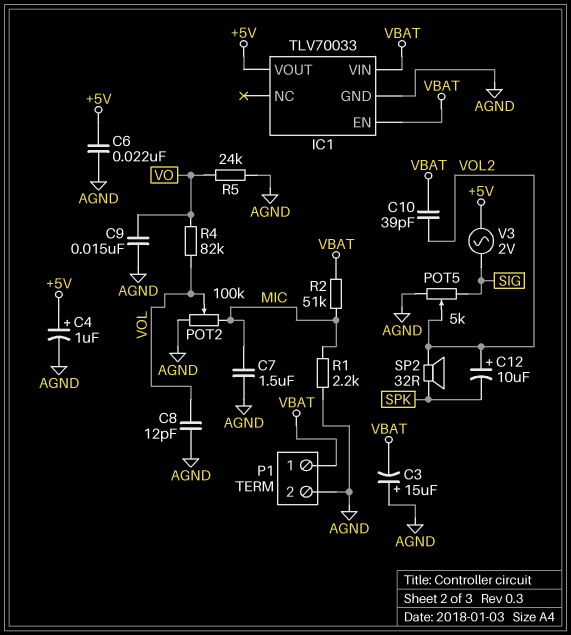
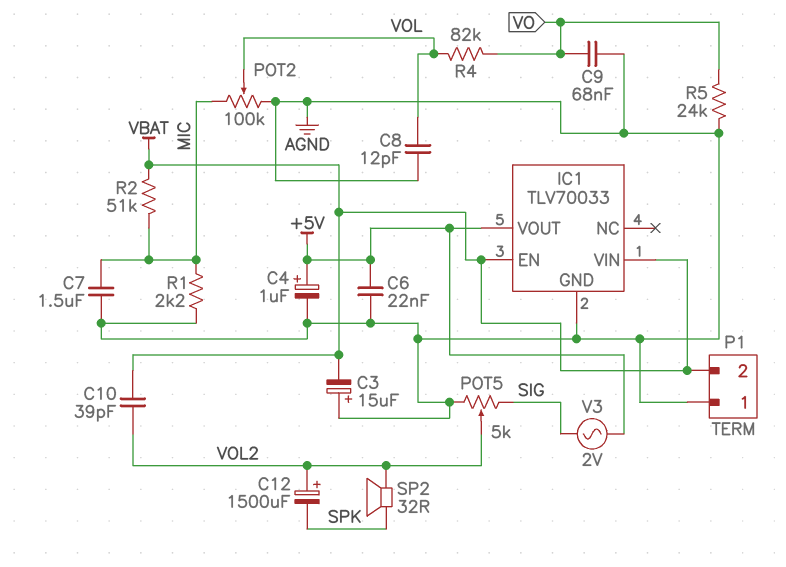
C9: 15nF (AGND, VO) -> 68nF (AGND, VO)
C12: 10uF (plus VOL2, minus SPK) -> 1500uF (plus VOL2, minus SPK)
P1 pin 1: VBAT -> AGND
P1 pin 2: AGND -> VBAT

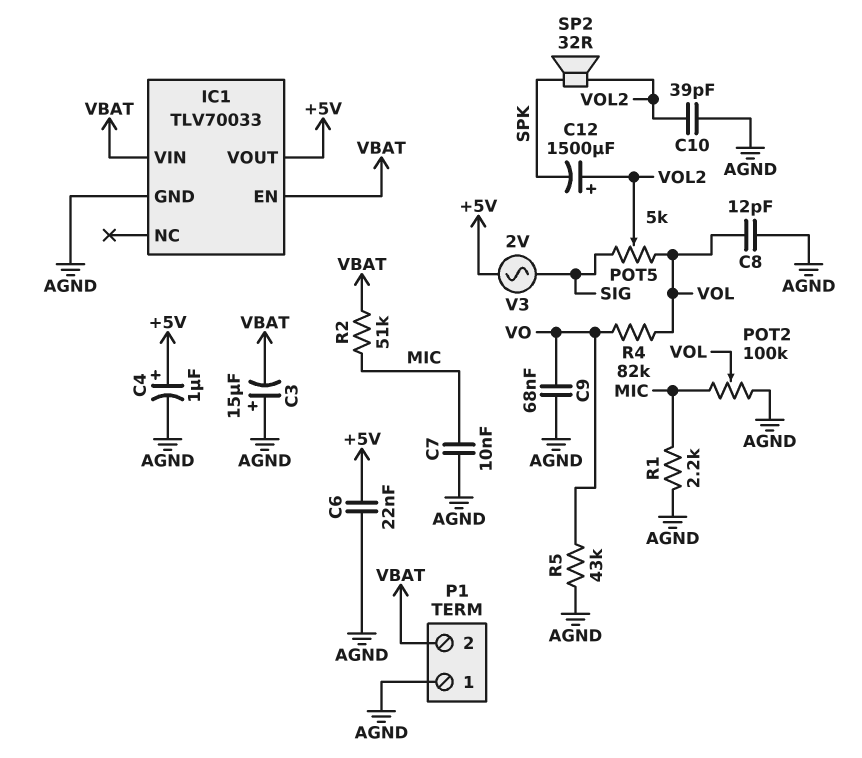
C7: 1.5uF (AGND, MIC) -> 10nF (AGND, MIC)
C10: 39pF (VBAT, VOL2) -> 39pF (AGND, VOL2)
POT5: 5k (AGND, SIG, wiper VOL2) -> 5k (SIG, VOL, wiper VOL2)
R5: 24k (AGND, VO) -> 43k (AGND, VO)

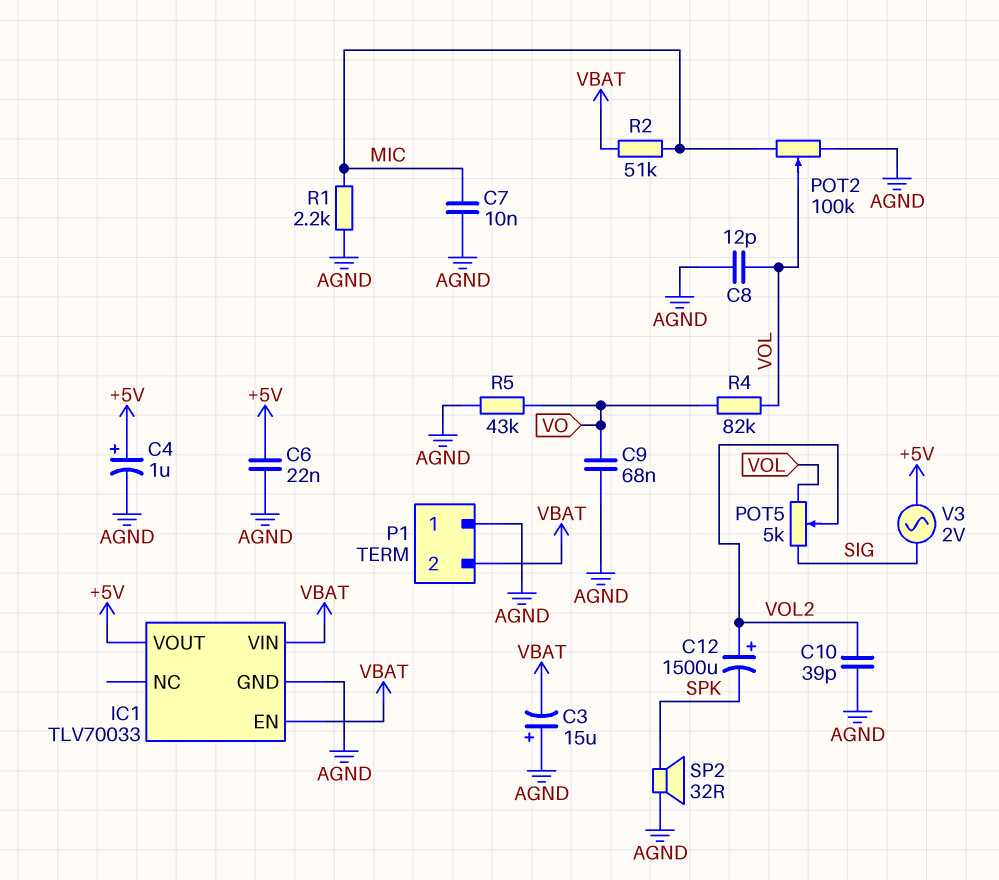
SP2: speaker 32R (SPK, VOL2) -> speaker 32R (AGND, SPK)

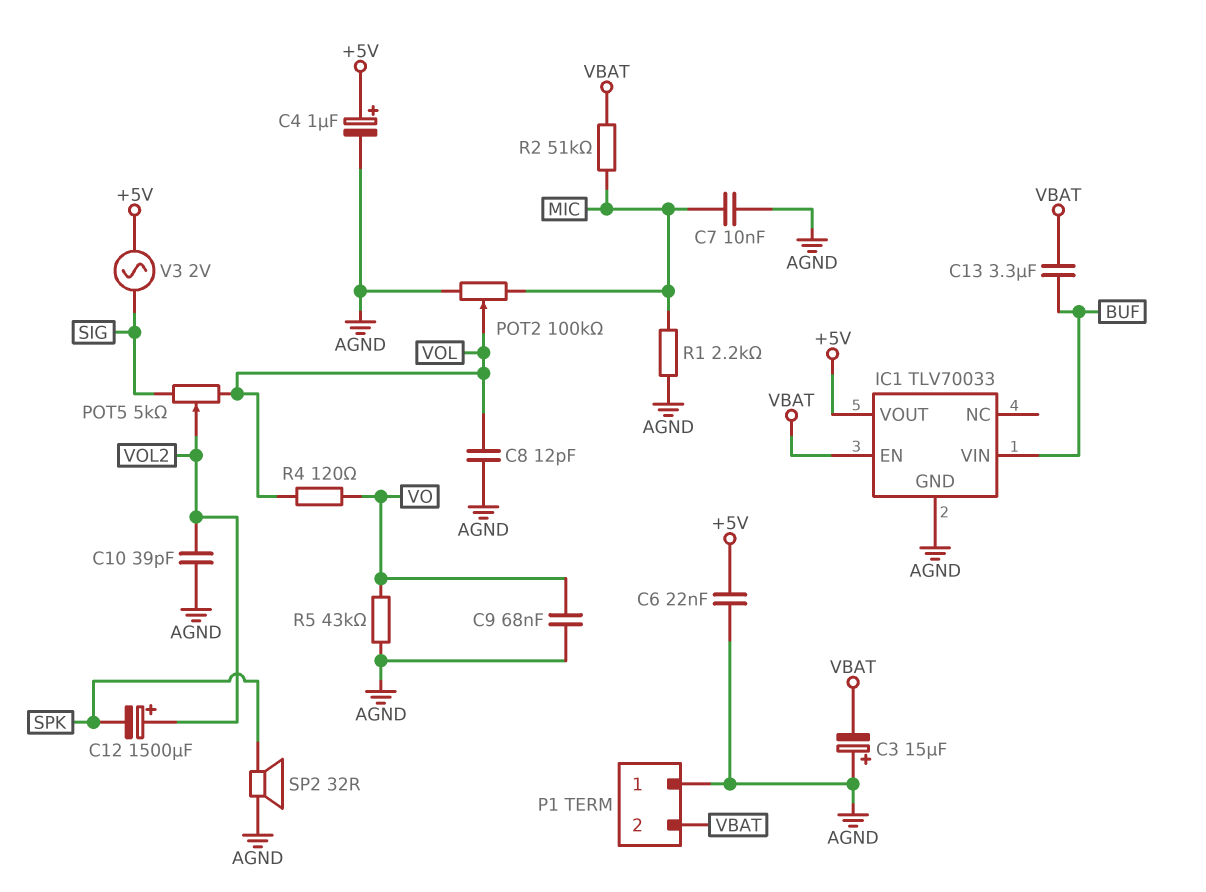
C13: none -> 3.3uF (BUF, VBAT)
IC1 pin VIN: VBAT -> BUF
R4: 82k (VO, VOL) -> 120 (VO, VOL)

